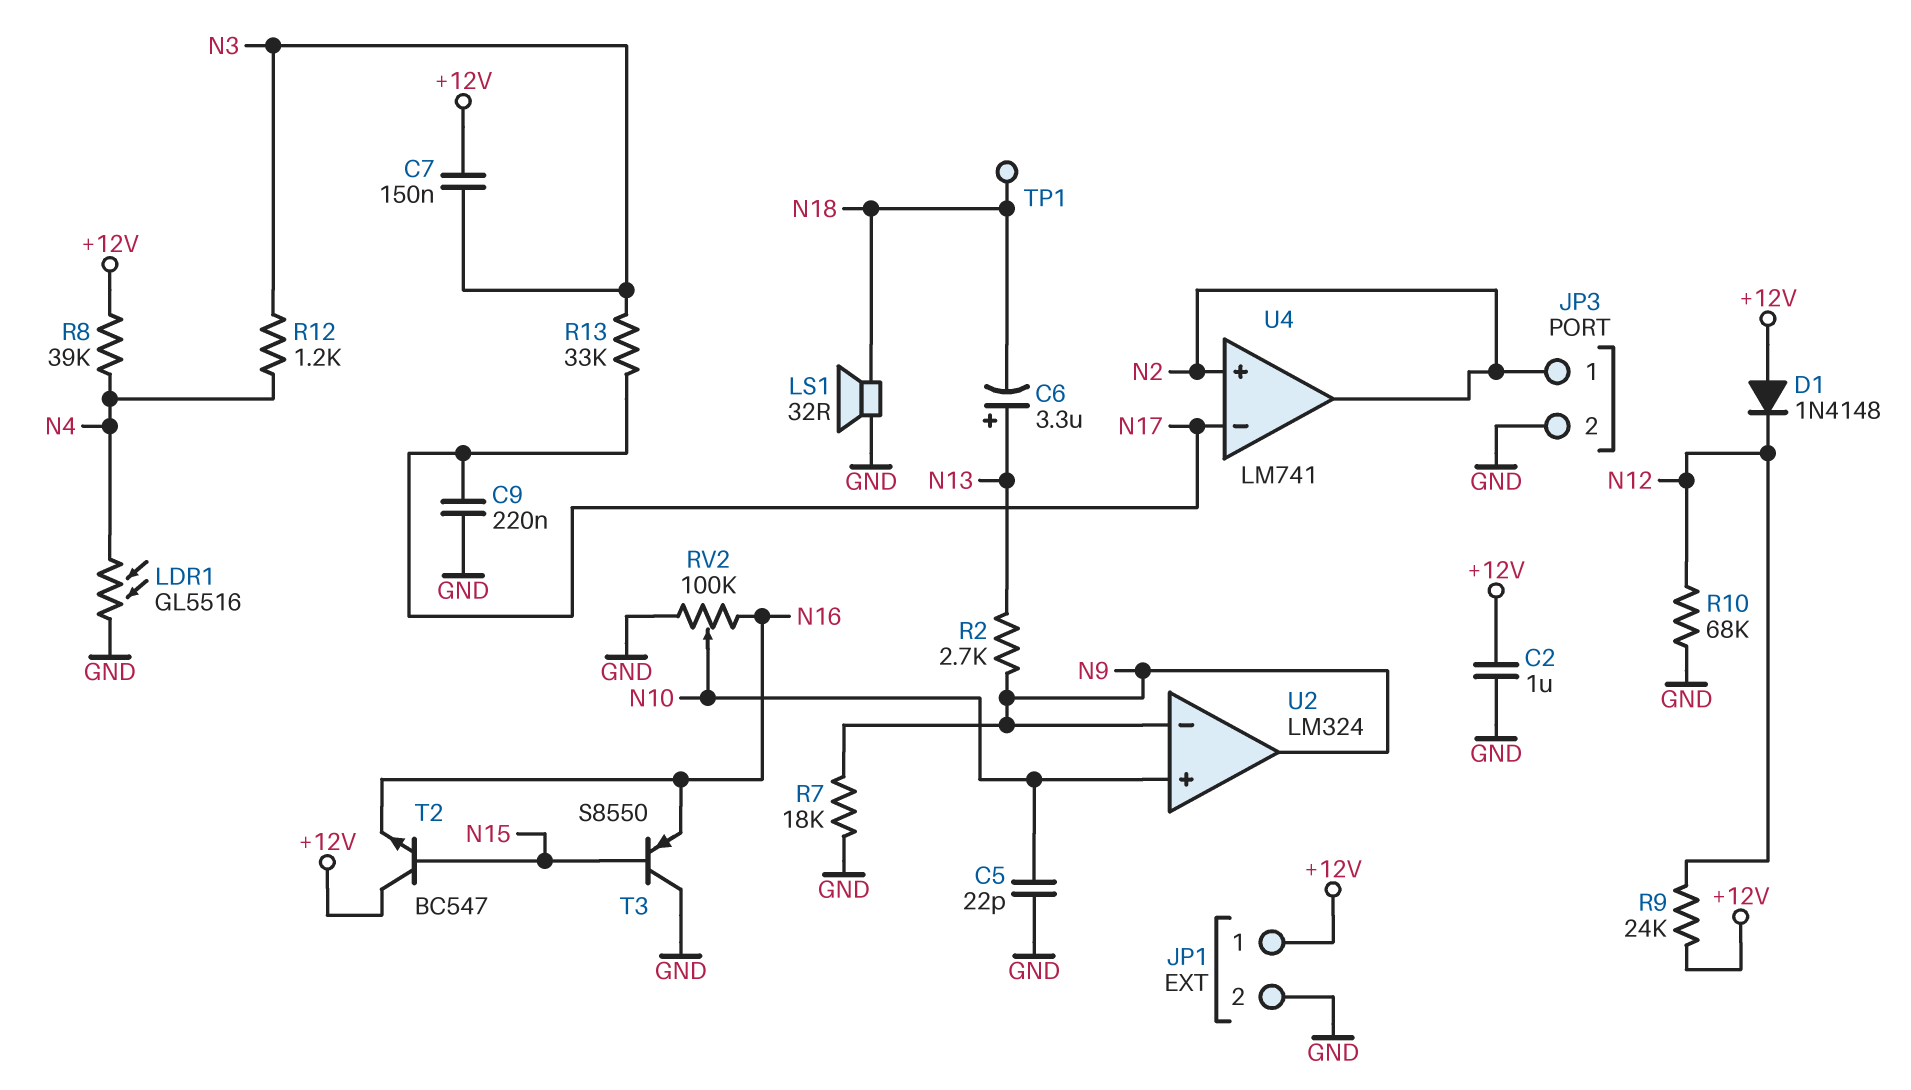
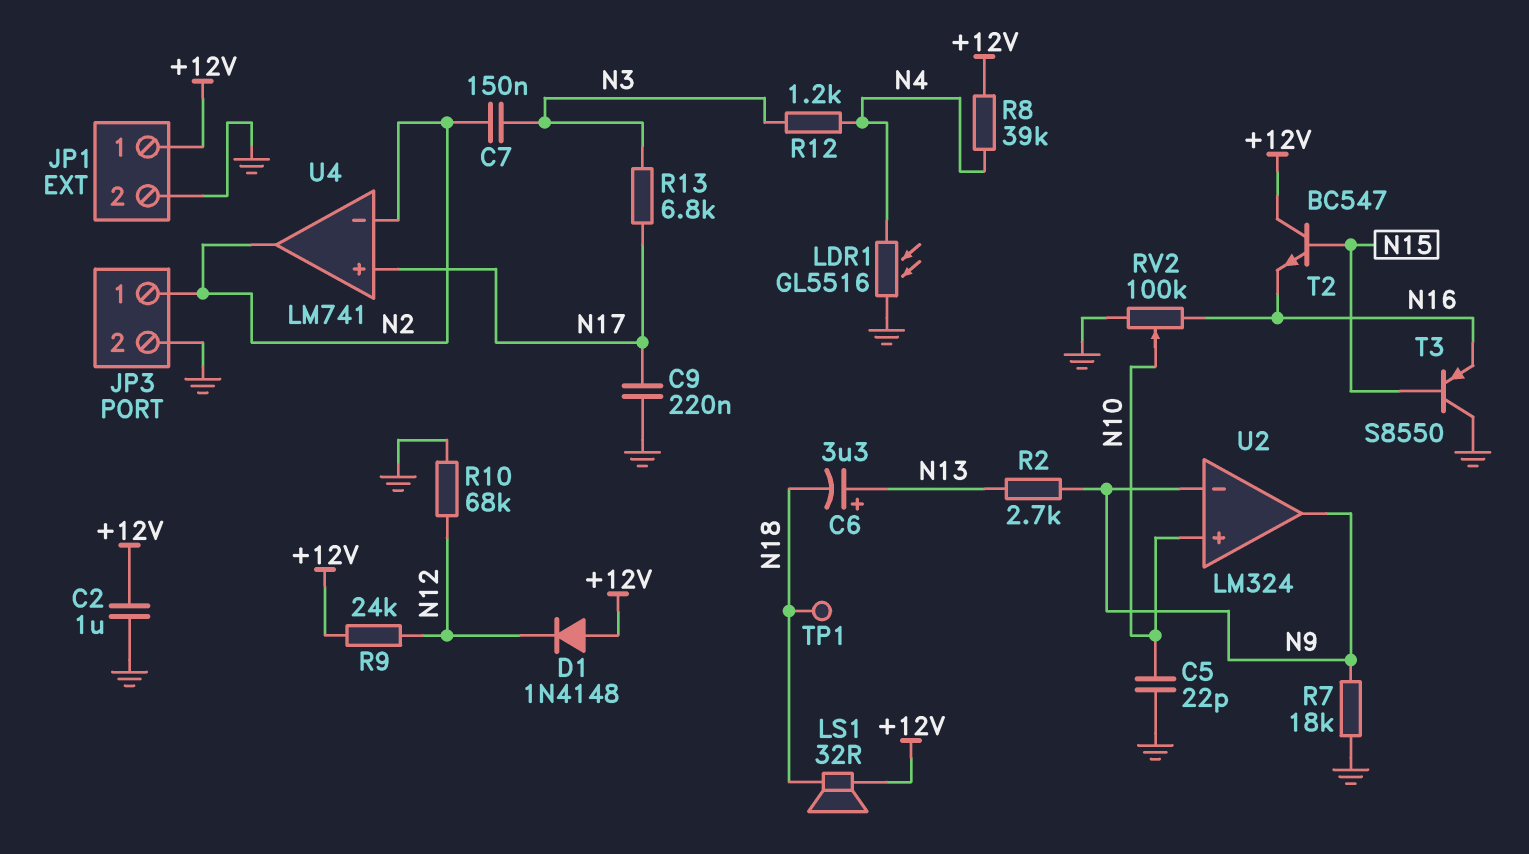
C7: 150nF (+12V, N3) -> 150nF (N2, N3)
LS1: speaker 32R (GND, N18) -> speaker 32R (+12V, N18)
R13: 33k (N3, N17) -> 6.8k (N3, N17)
U4 pin in+: N2 -> N17
U4 pin in-: N17 -> N2

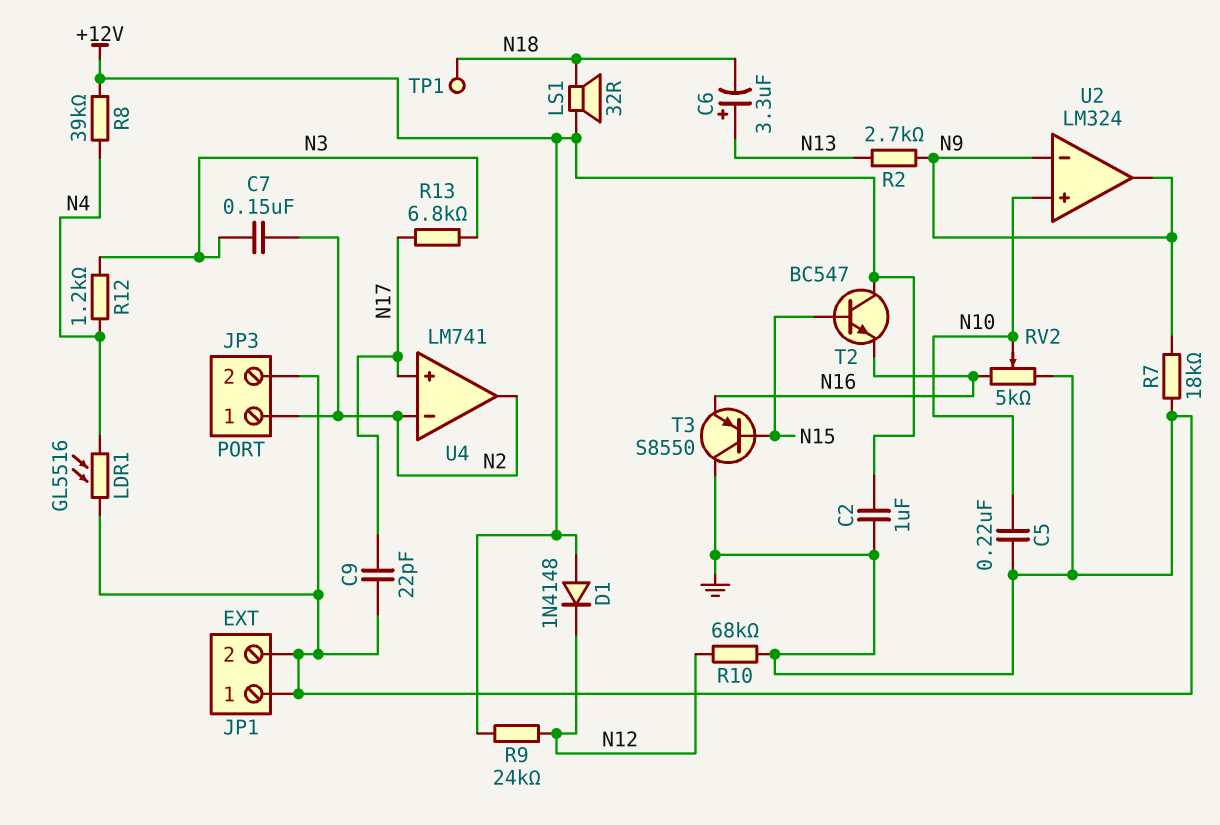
C5: 22pF (GND, N10) -> 220nF (GND, N10)
C9: 220nF (GND, N17) -> 22pF (GND, N17)
JP1 pin 1: +12V -> GND
RV2: 100k (GND, N16, wiper N10) -> 5k (GND, N16, wiper N10)

